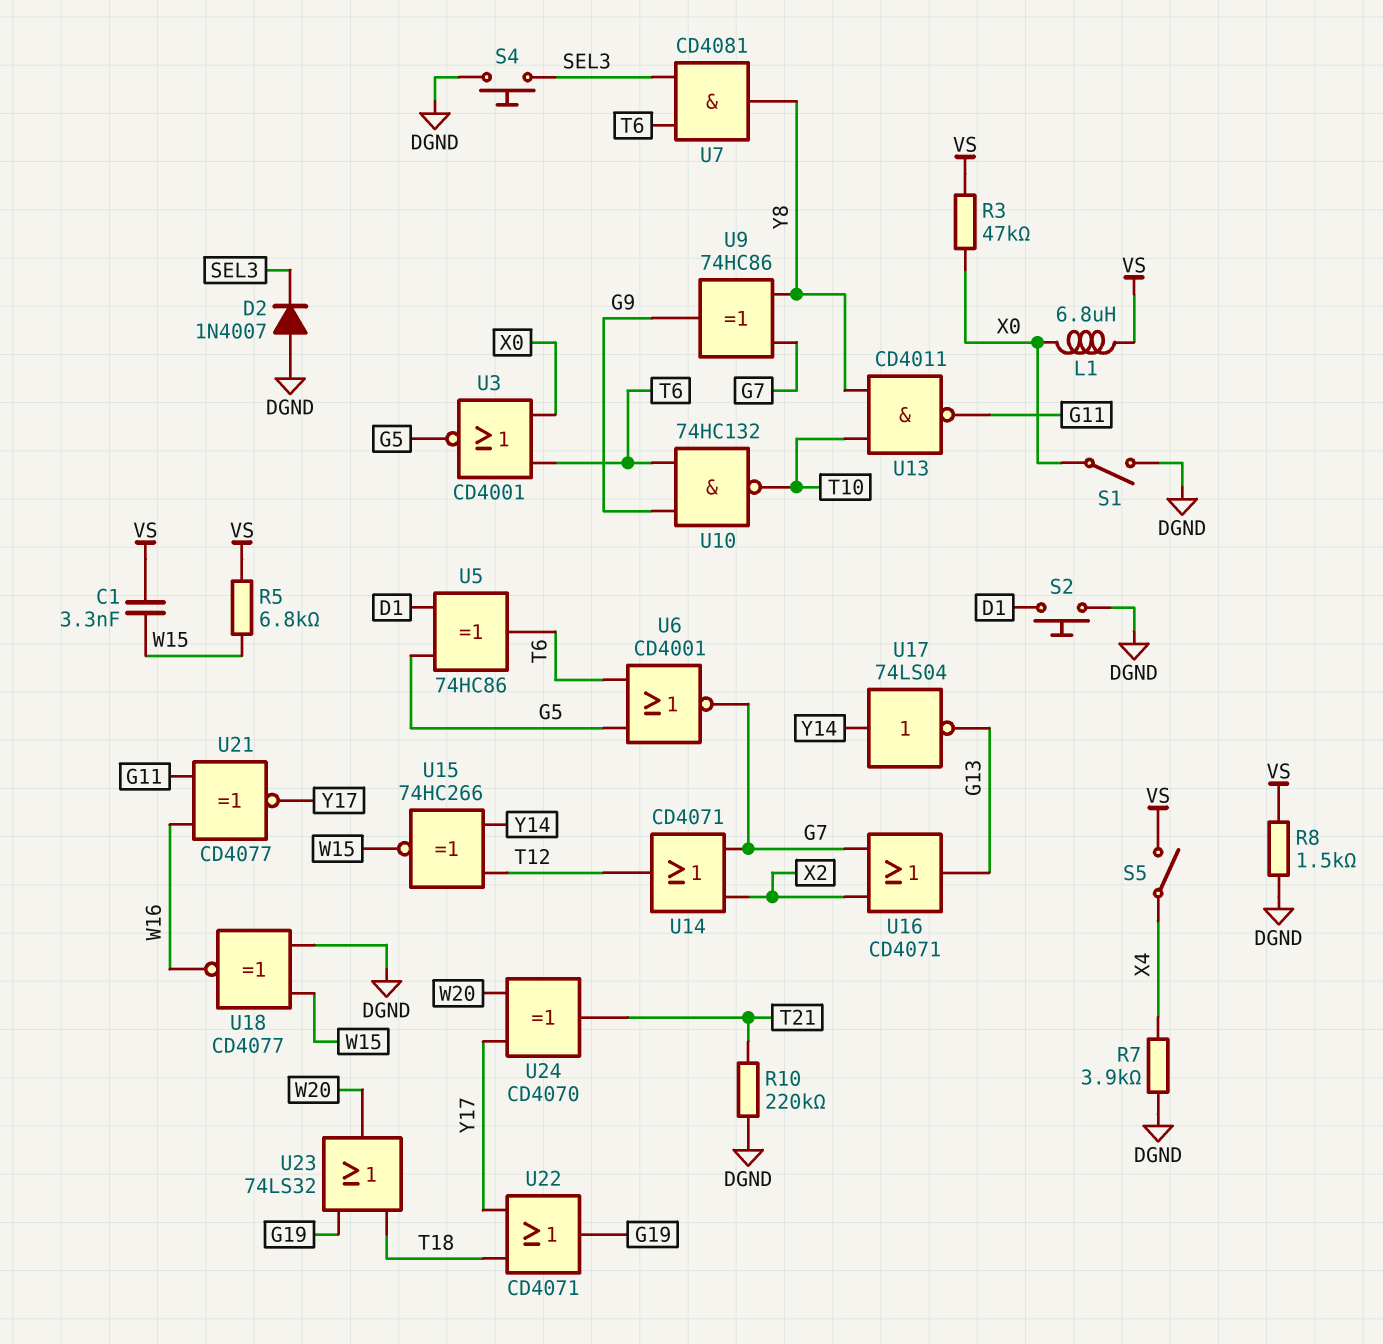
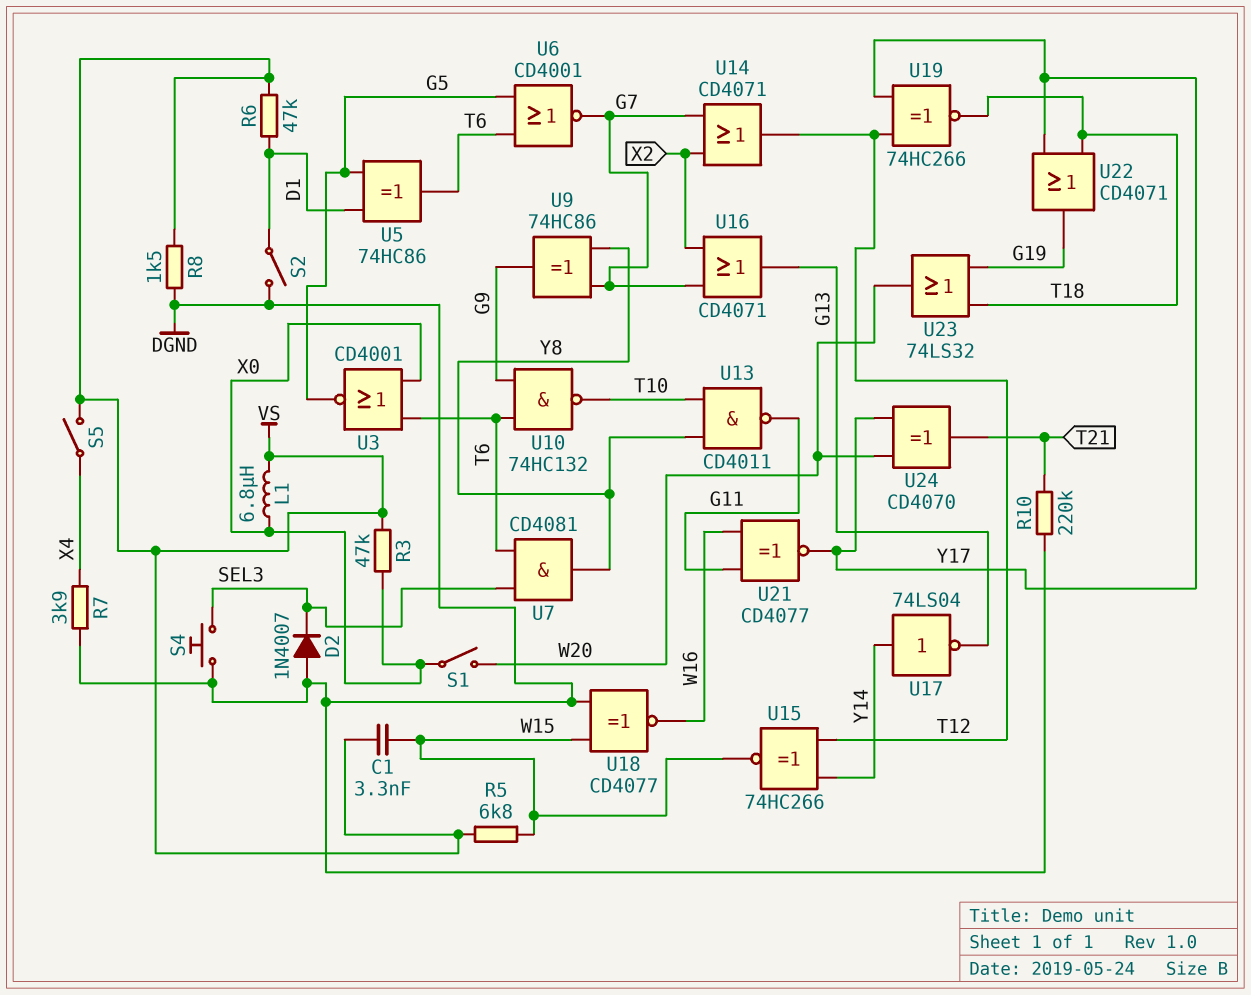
R6: none -> 47k (D1, VS)
S1: switch (DGND, X0) -> switch (W20, X0)
S2: button (D1, DGND) -> switch (D1, DGND)
U19: none -> XNOR 74HC266 (in T12, in Y17, out T18)

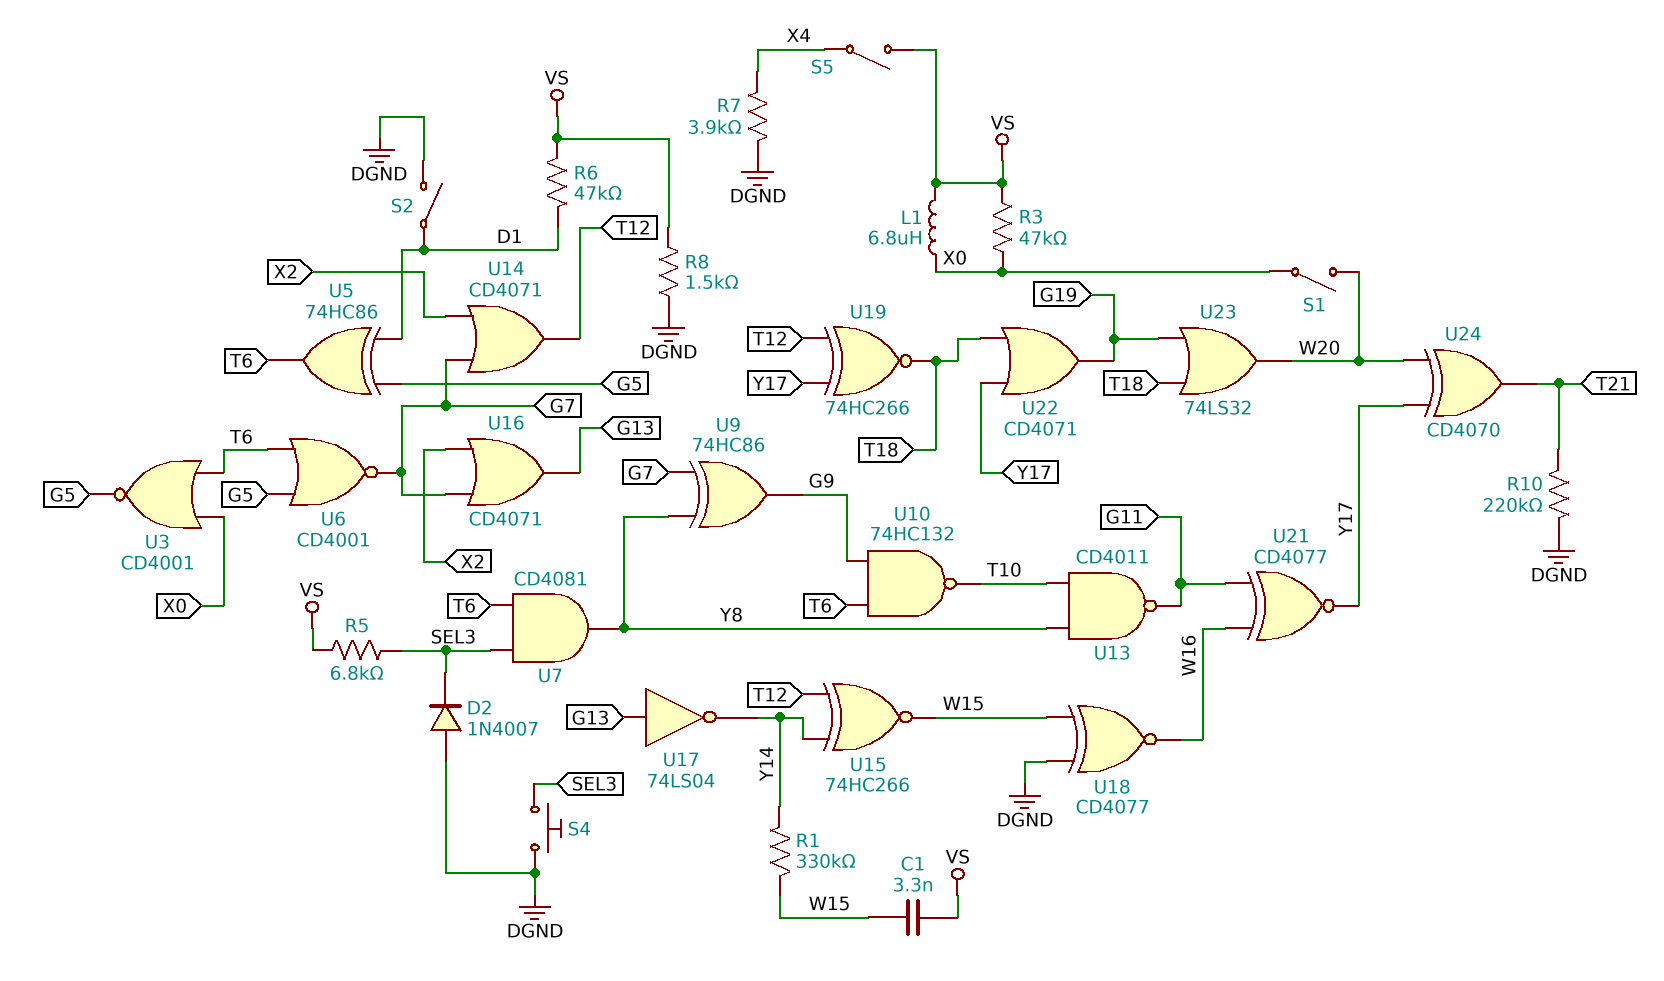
R1: none -> 330k (W15, Y14)
R5: 6.8k (VS, W15) -> 6.8k (SEL3, VS)
U17: NOT 74LS04 (in Y14, out G13) -> NOT 74LS04 (in G13, out Y14)

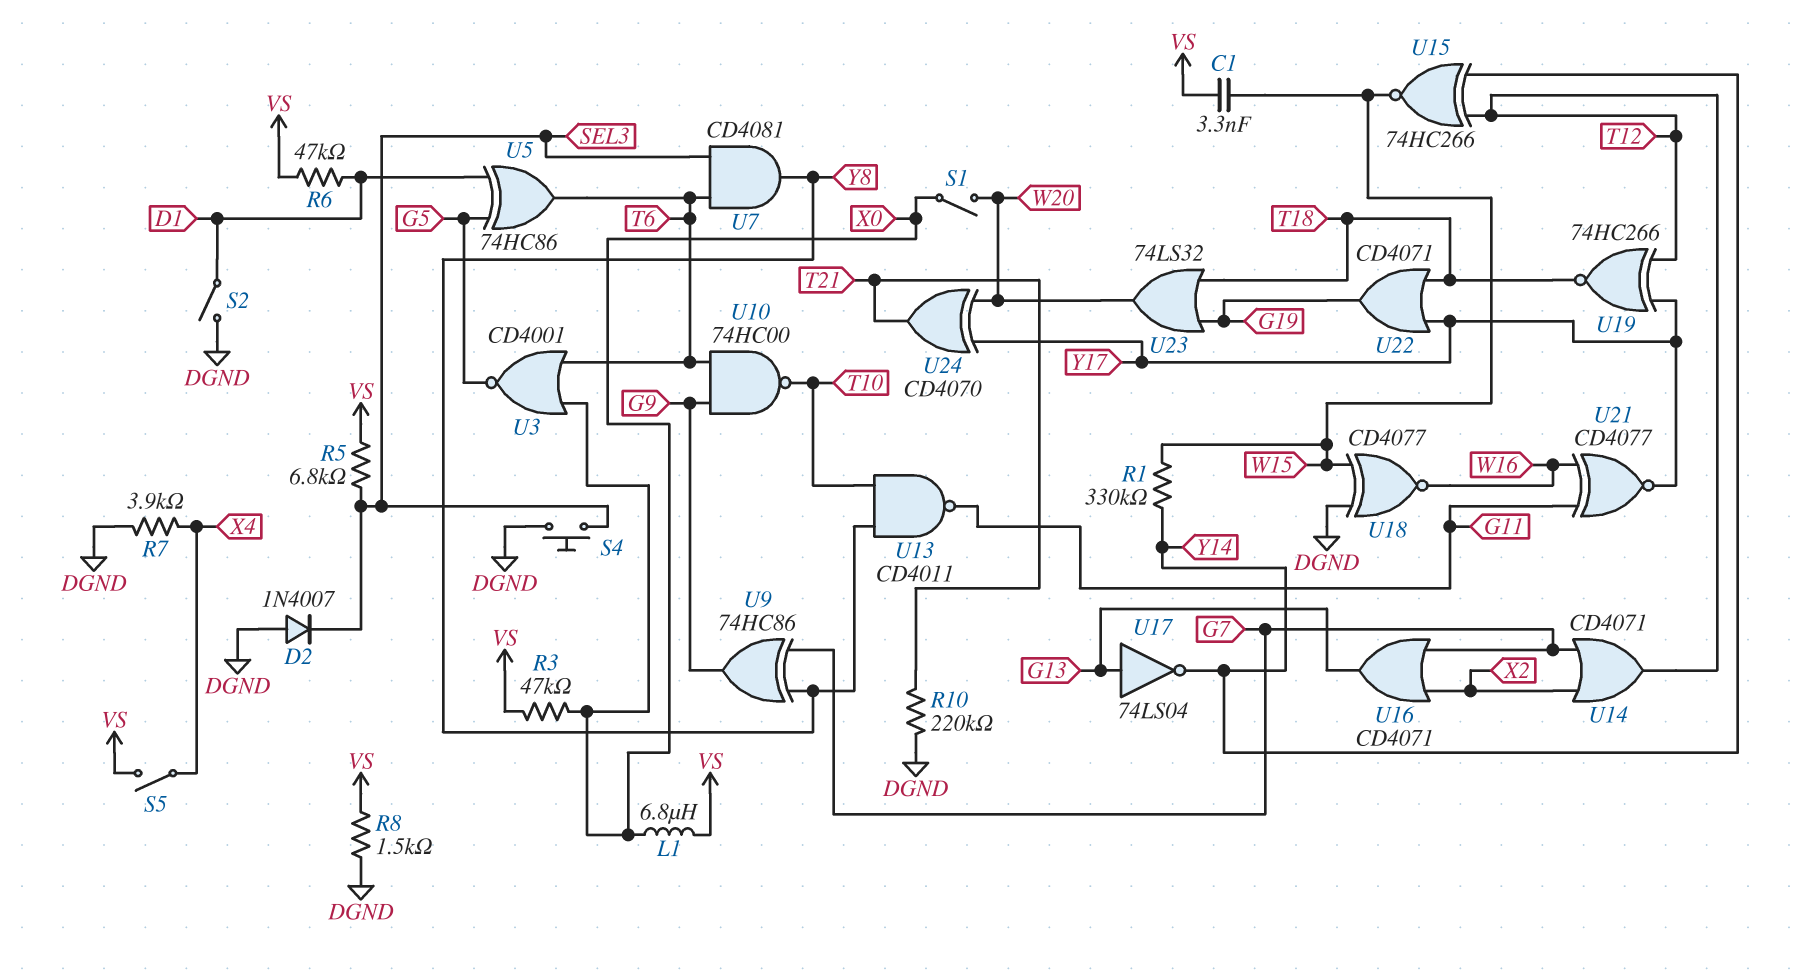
U6: NOR CD4001 (in G5, in T6, out G7) -> none
U10: NAND 74HC132 (in G9, in T6, out T10) -> NAND 74HC00 (in G9, in T6, out T10)

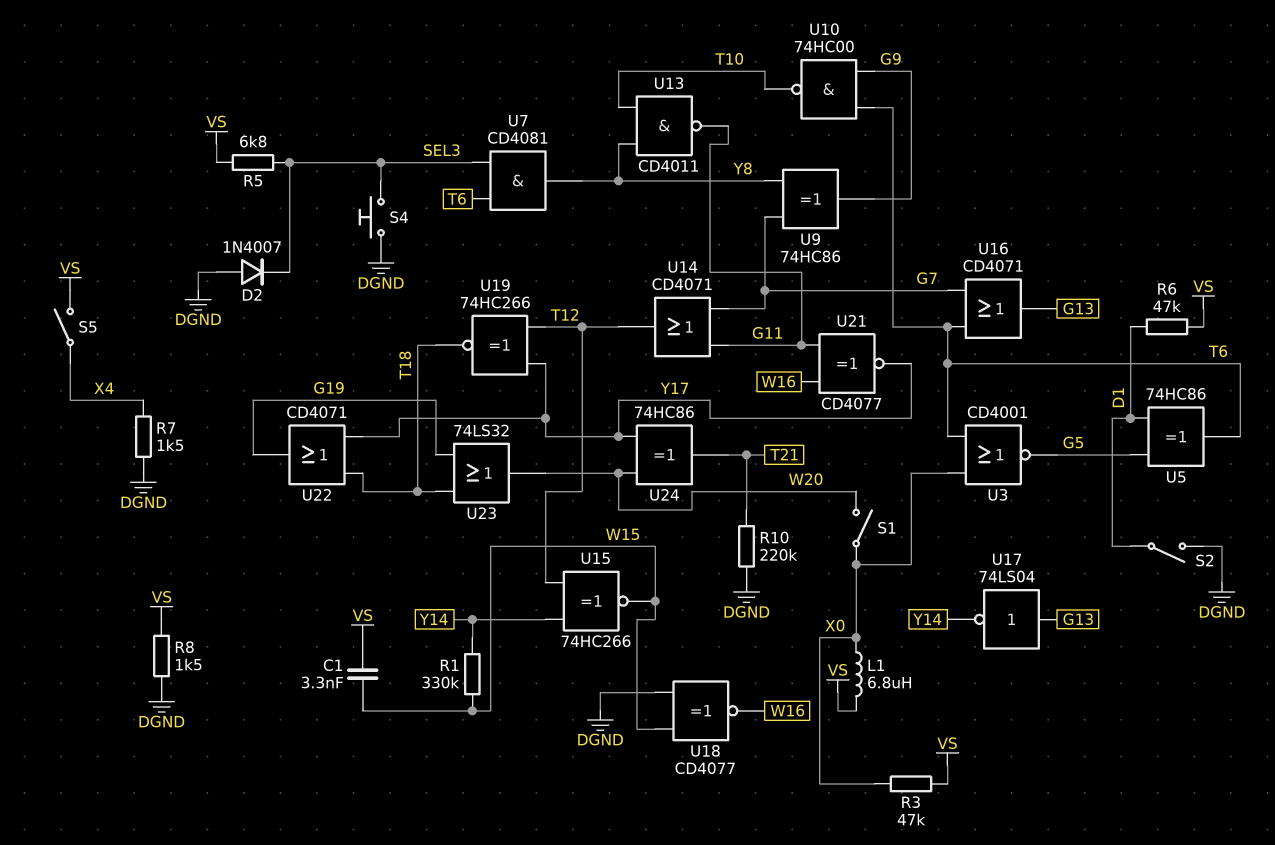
R7: 3.9k (DGND, X4) -> 1.5k (DGND, X4)
U14: OR CD4071 (in G7, in X2, out T12) -> OR CD4071 (in G7, in G11, out T12)
U16: OR CD4071 (in G7, in X2, out G13) -> OR CD4071 (in G7, in T6, out G13)
U24: XOR CD4070 (in W20, in Y17, out T21) -> XOR 74HC86 (in W20, in Y17, out T21)

